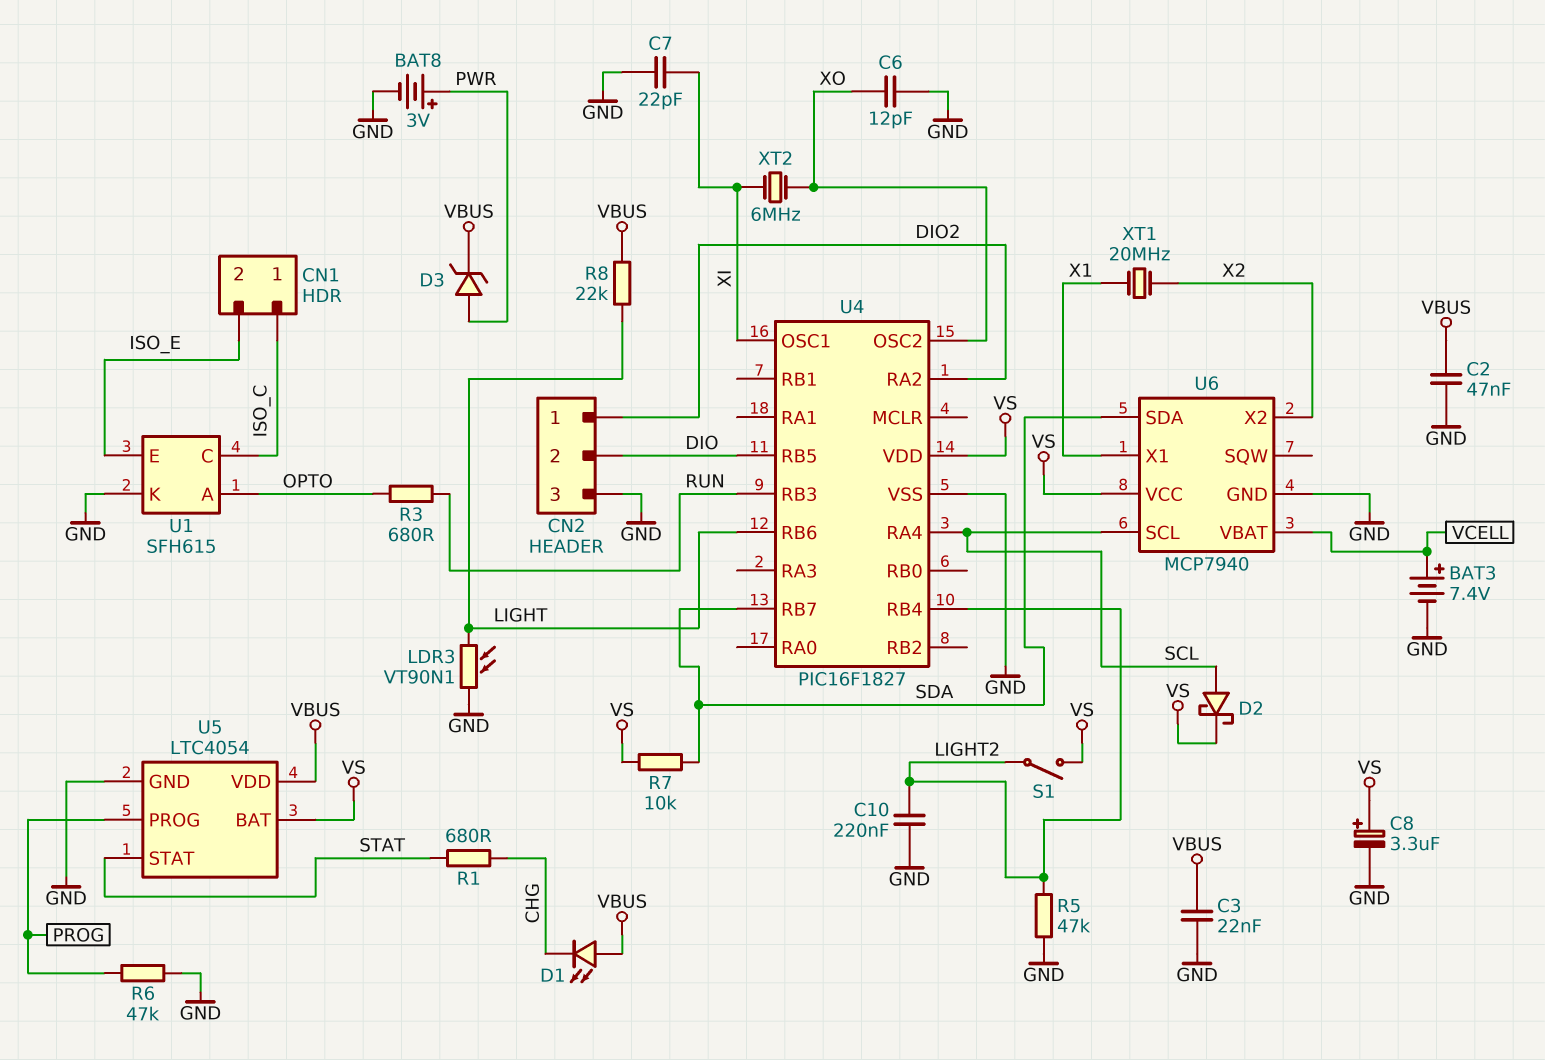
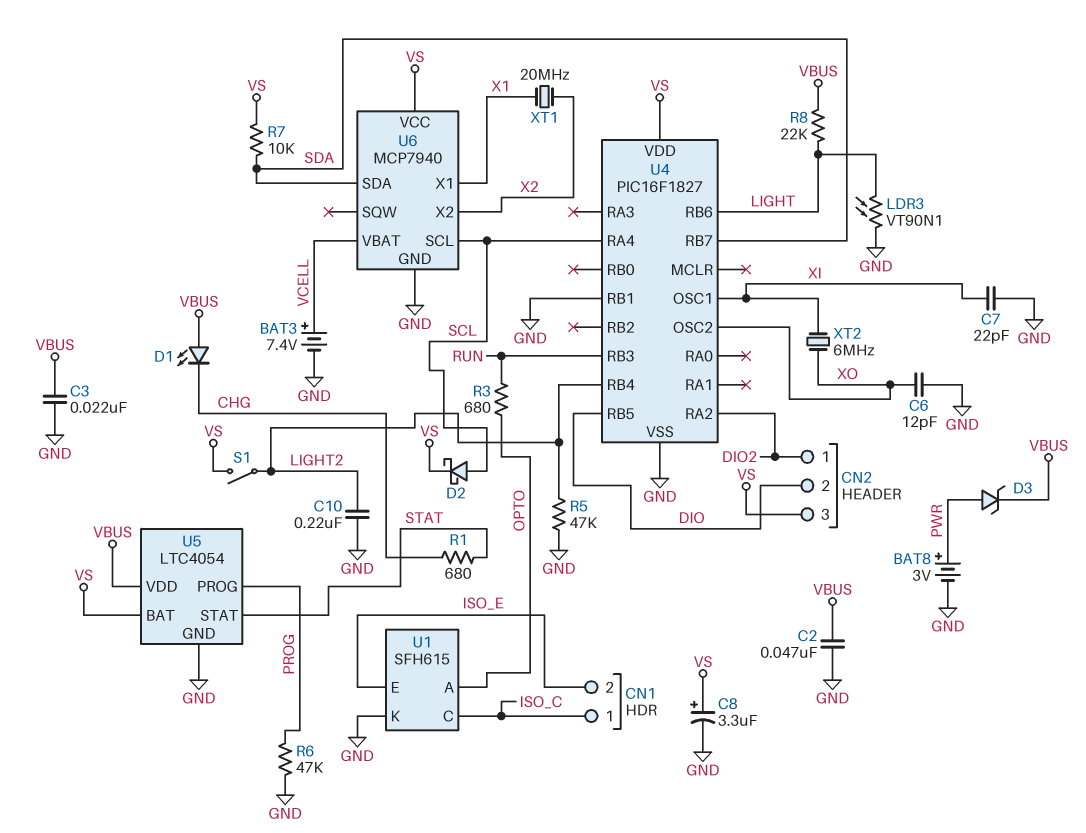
CN2 pin 3: GND -> VS
U4 pin RB1: none -> GND

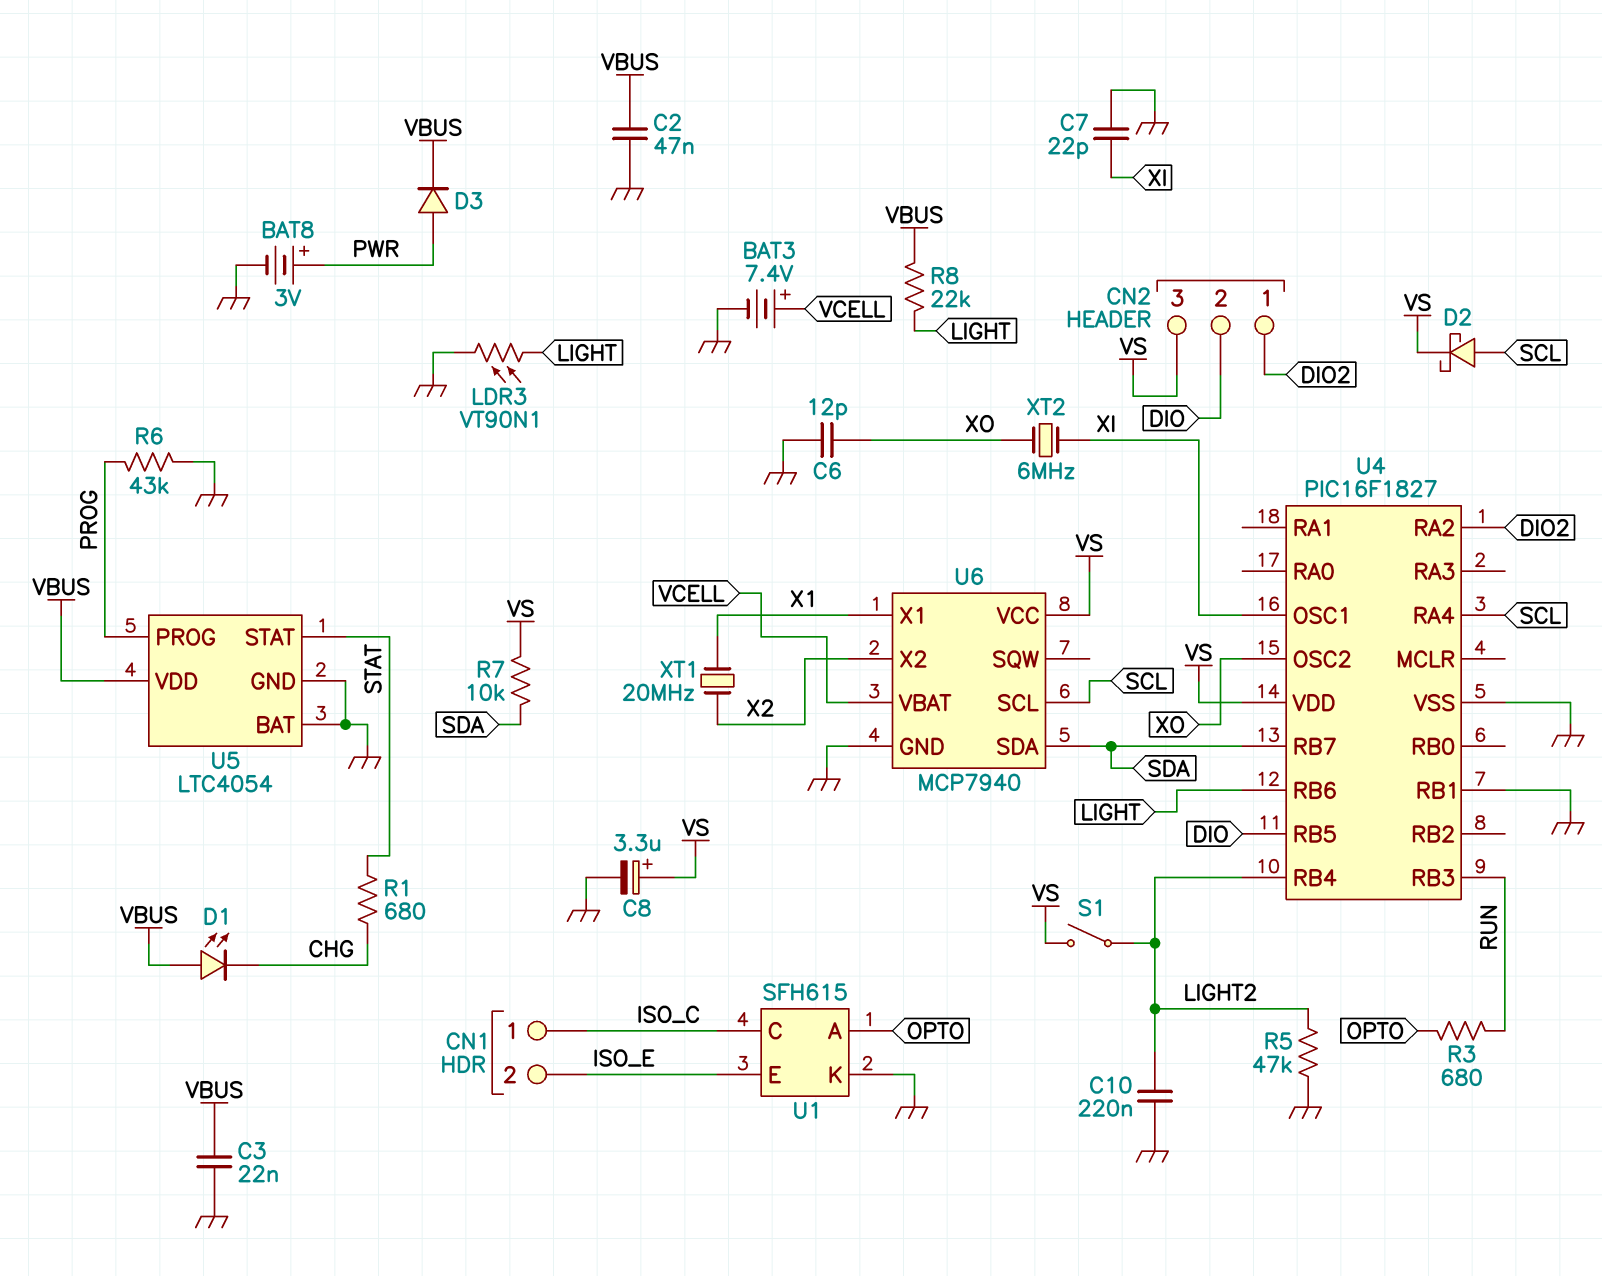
D3: zener (A PWR, K VBUS) -> diode (A PWR, K VBUS)
R6: 47k (GND, PROG) -> 43k (GND, PROG)
U5 pin BAT: VS -> GND

